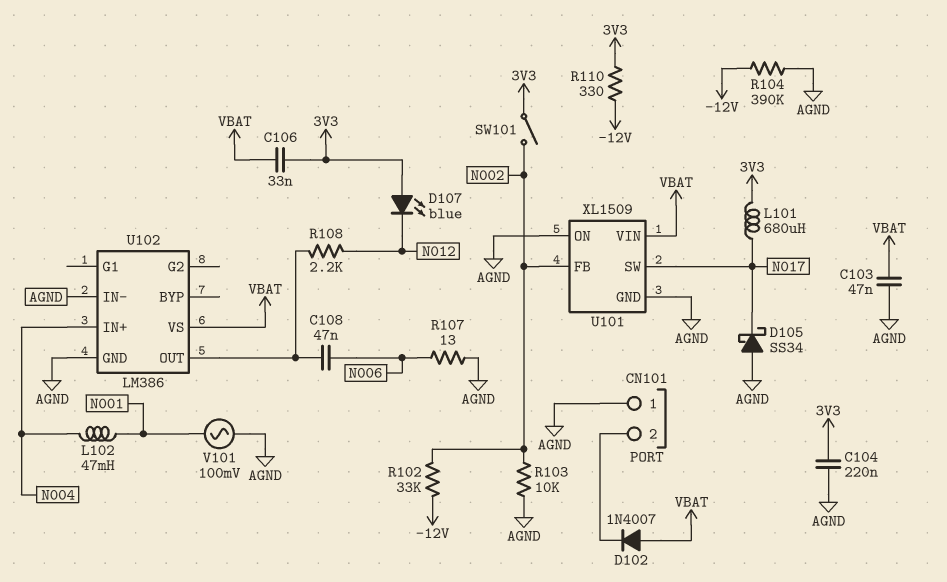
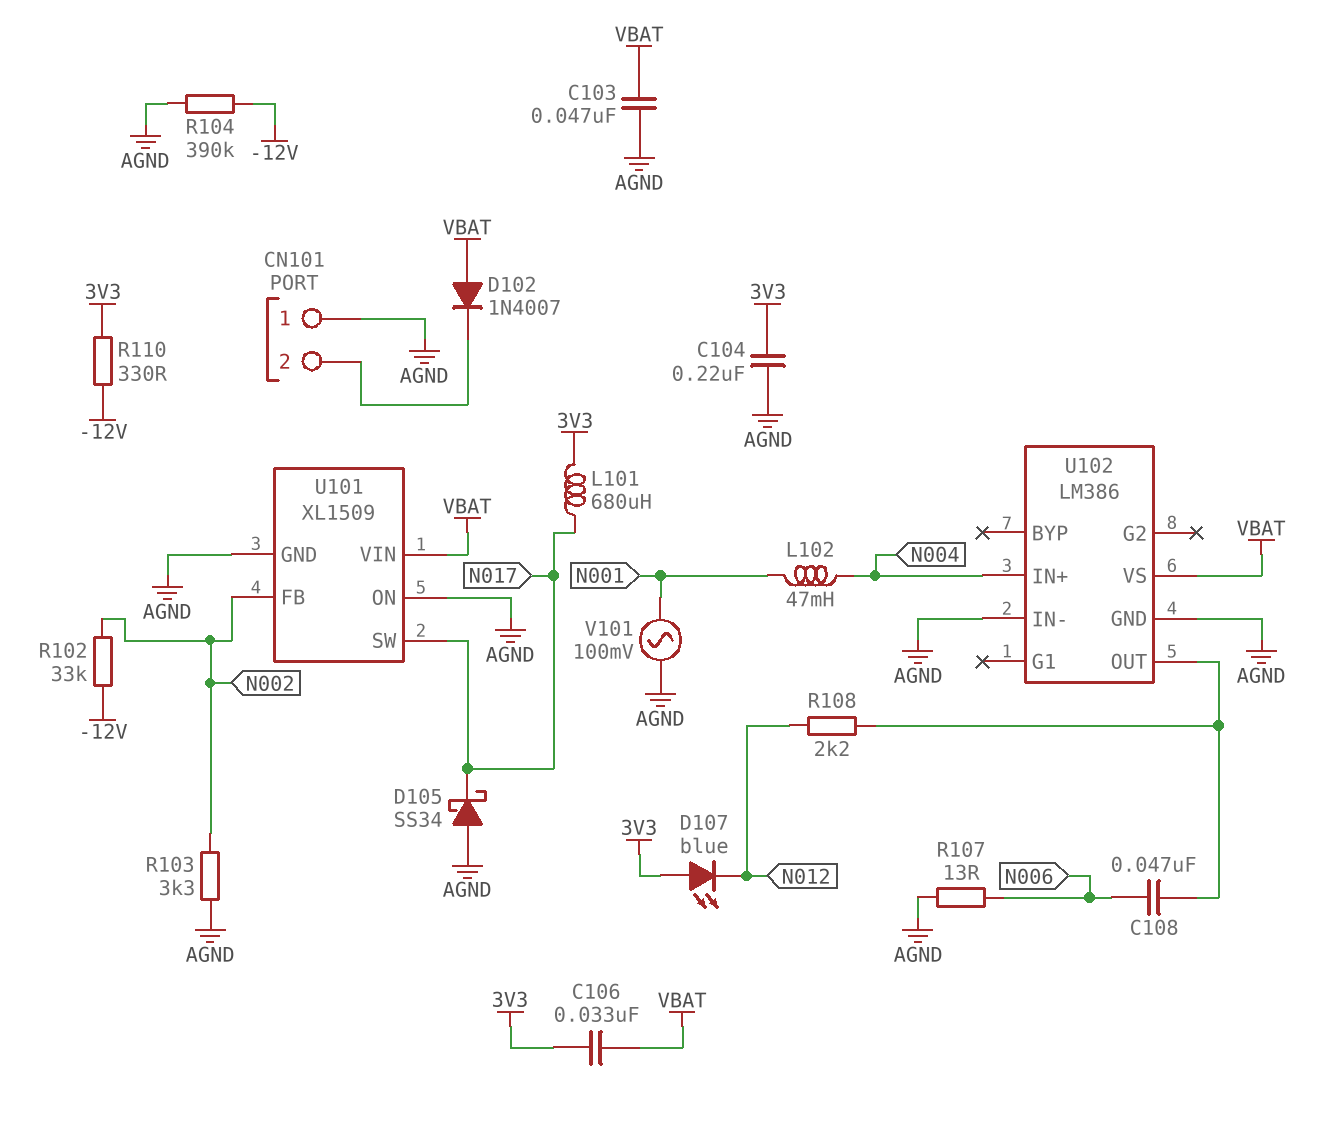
R103: 10k (AGND, N002) -> 3.3k (AGND, N002)
SW101: switch (3V3, N002) -> none

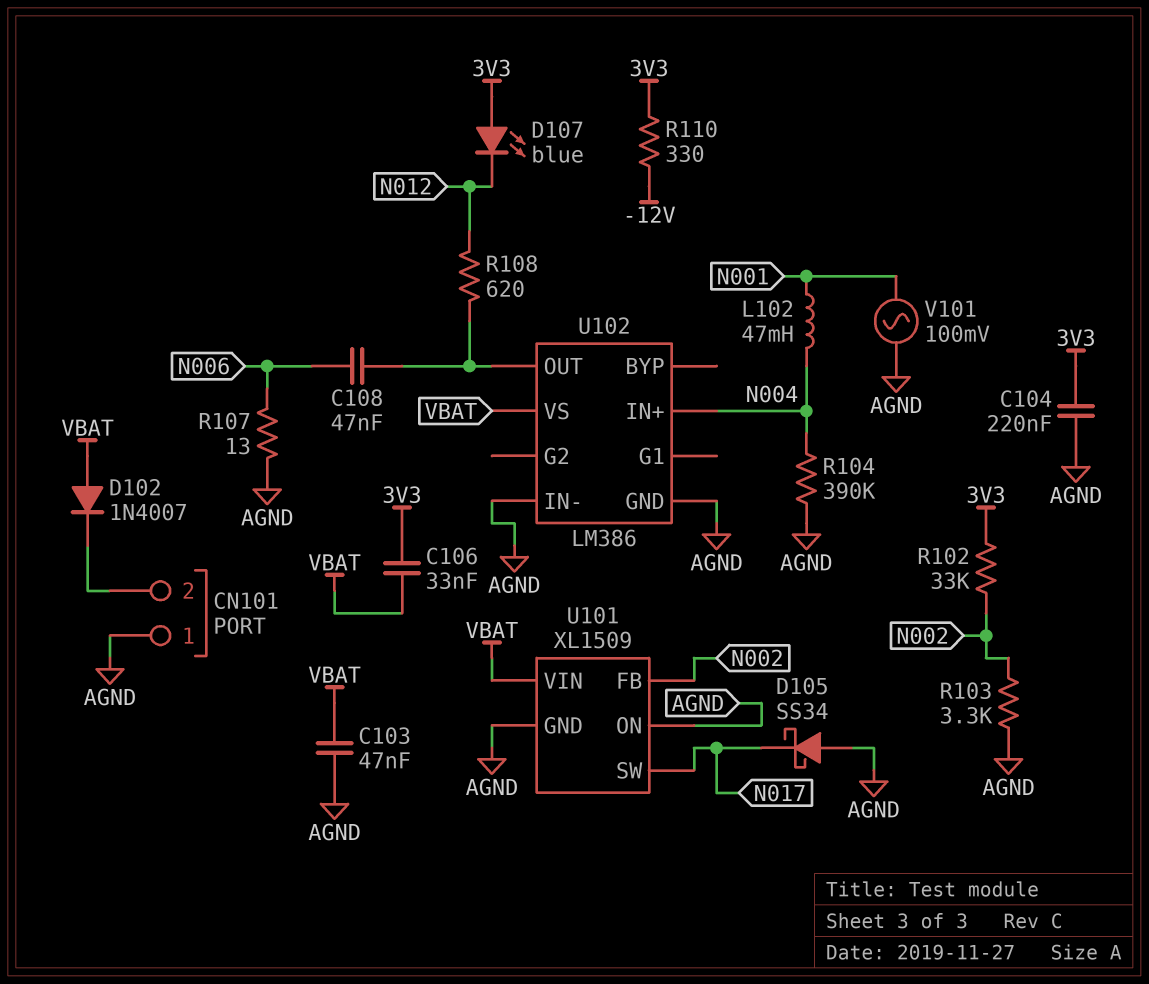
L101: 680uH (3V3, N017) -> none
R102: 33k (-12V, N002) -> 33k (3V3, N002)
R104: 390k (-12V, AGND) -> 390k (AGND, N004)
R108: 2.2k (N012, U102/OUT) -> 620 (N012, U102/OUT)

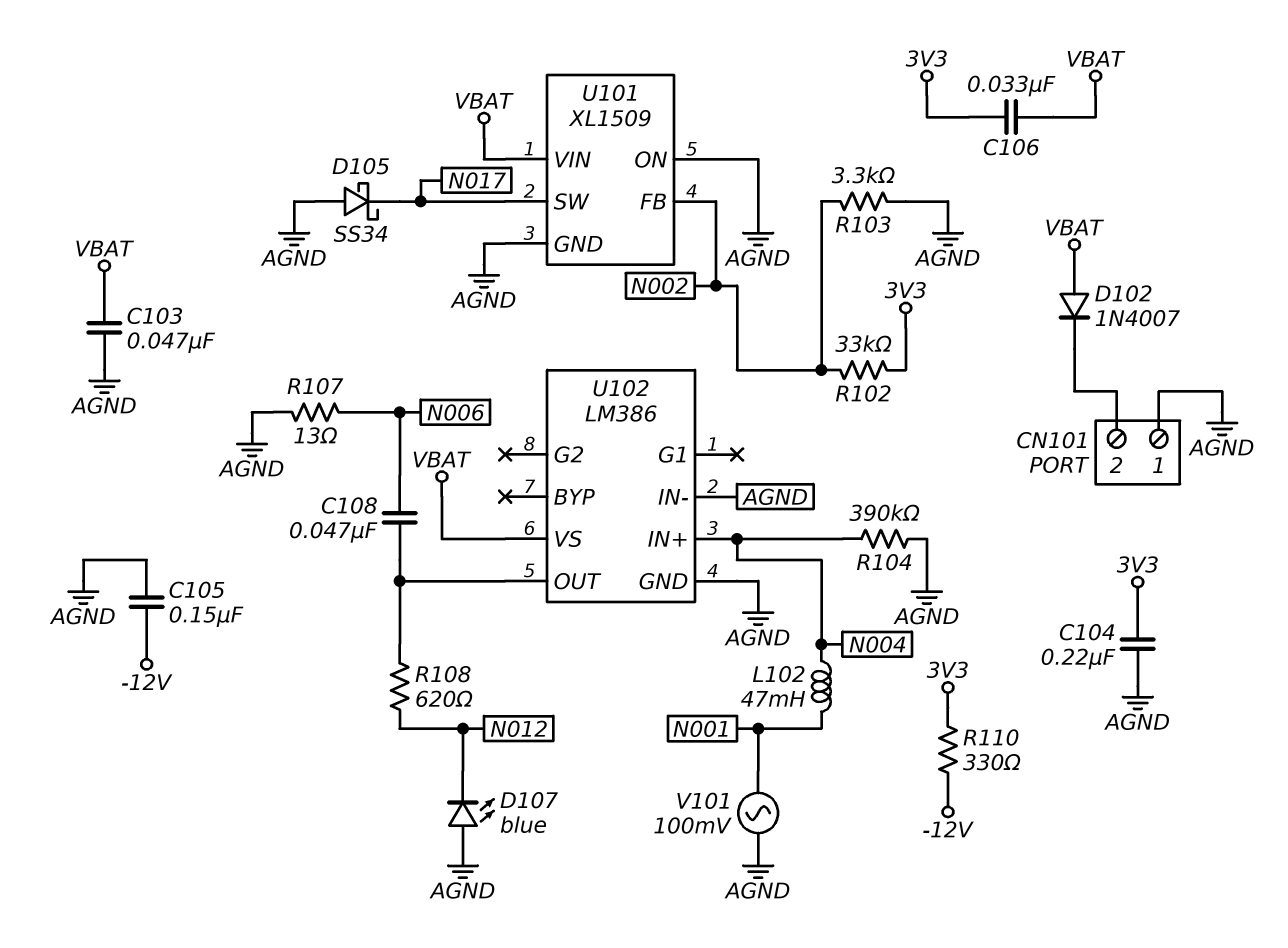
C105: none -> 150nF (-12V, AGND)
D107: LED blue (A 3V3, K N012) -> LED blue (A AGND, K N012)

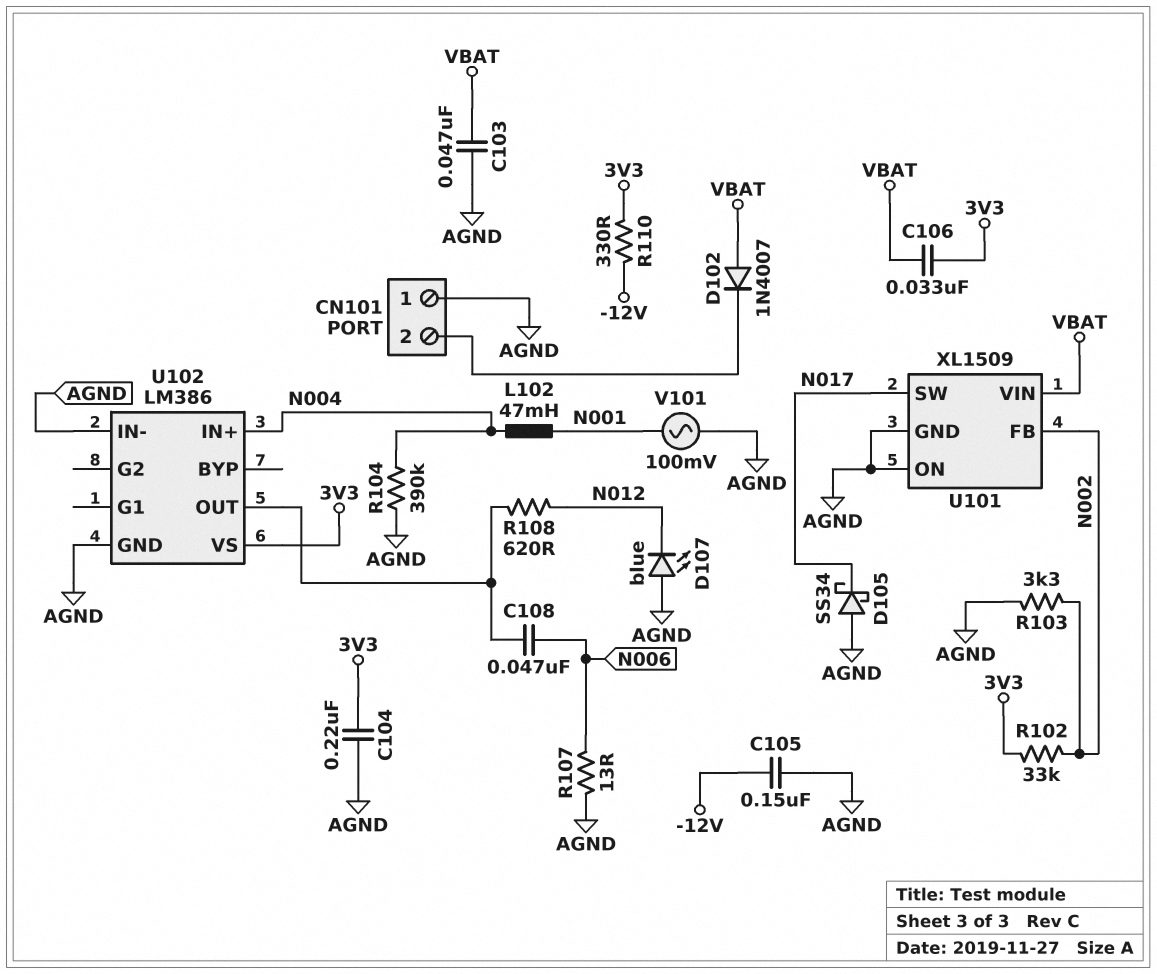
U102 pin VS: VBAT -> 3V3

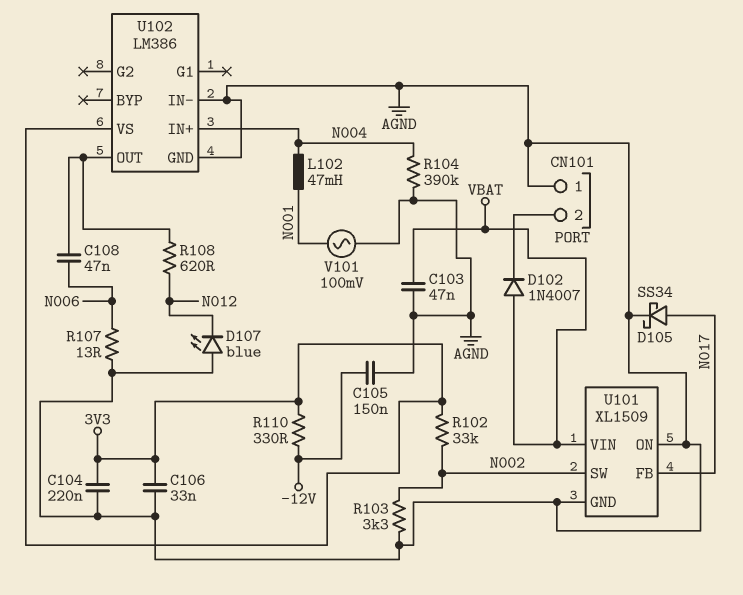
C106: 33nF (3V3, VBAT) -> 33nF (3V3, AGND)
D105: schottky SS34 (A AGND, K N017) -> schottky SS34 (A N017, K AGND)
U101 pin FB: N002 -> N017
U101 pin SW: N017 -> N002

